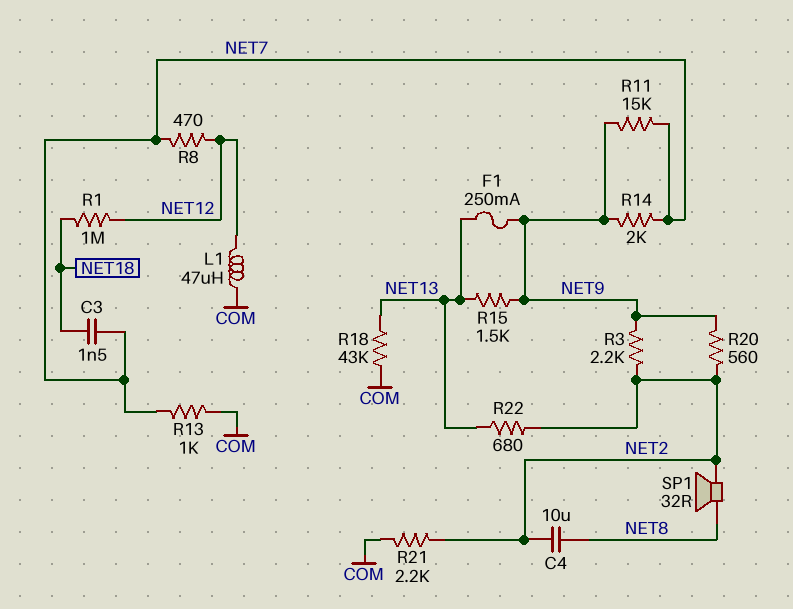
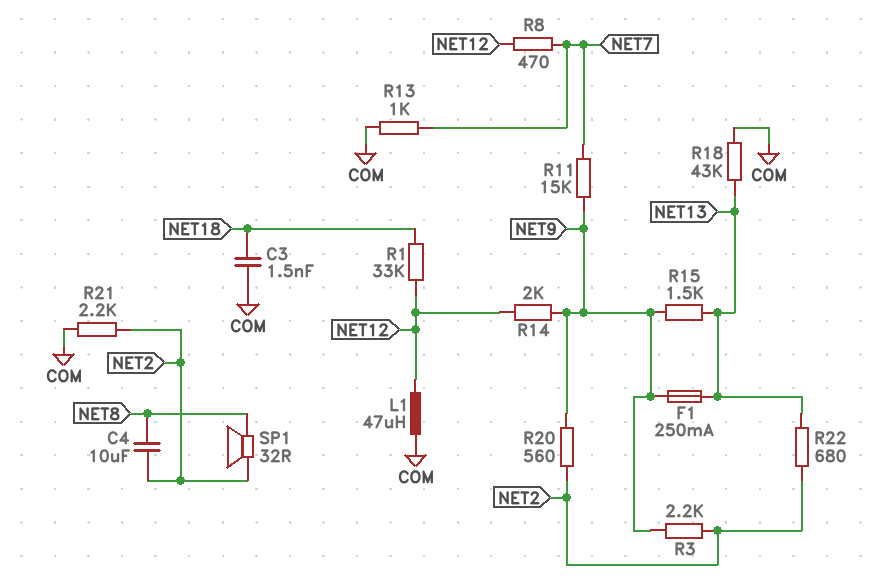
C3: 1.5nF (NET7, NET18) -> 1.5nF (COM, NET18)
R1: 1M (NET12, NET18) -> 33k (NET12, NET18)
R14: 2k (NET7, NET9) -> 2k (NET9, NET12)

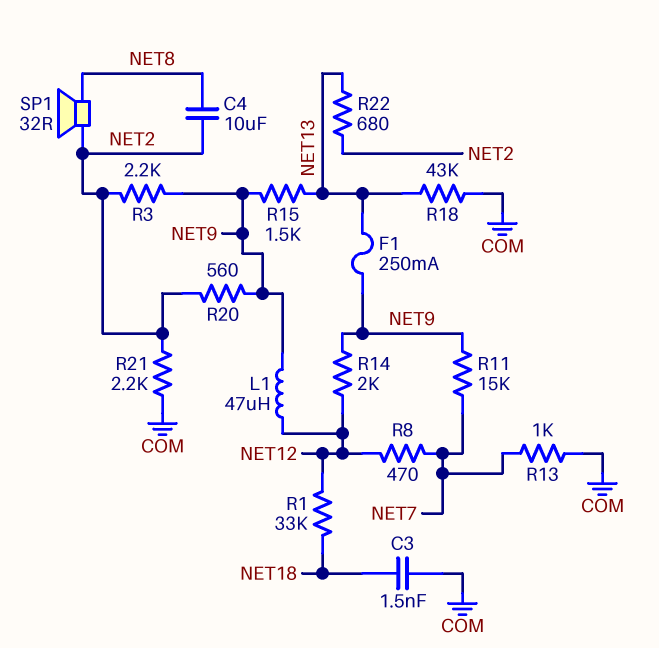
L1: 47uH (COM, NET12) -> 47uH (NET9, NET12)

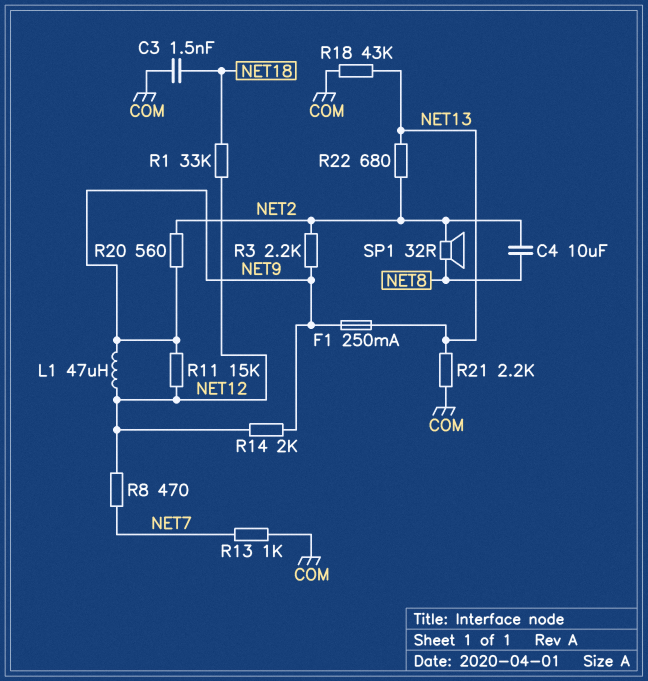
R11: 15k (NET7, NET9) -> 15k (NET9, NET12)
R15: 1.5k (NET9, NET13) -> none
R21: 2.2k (COM, NET2) -> 2.2k (COM, NET13)

